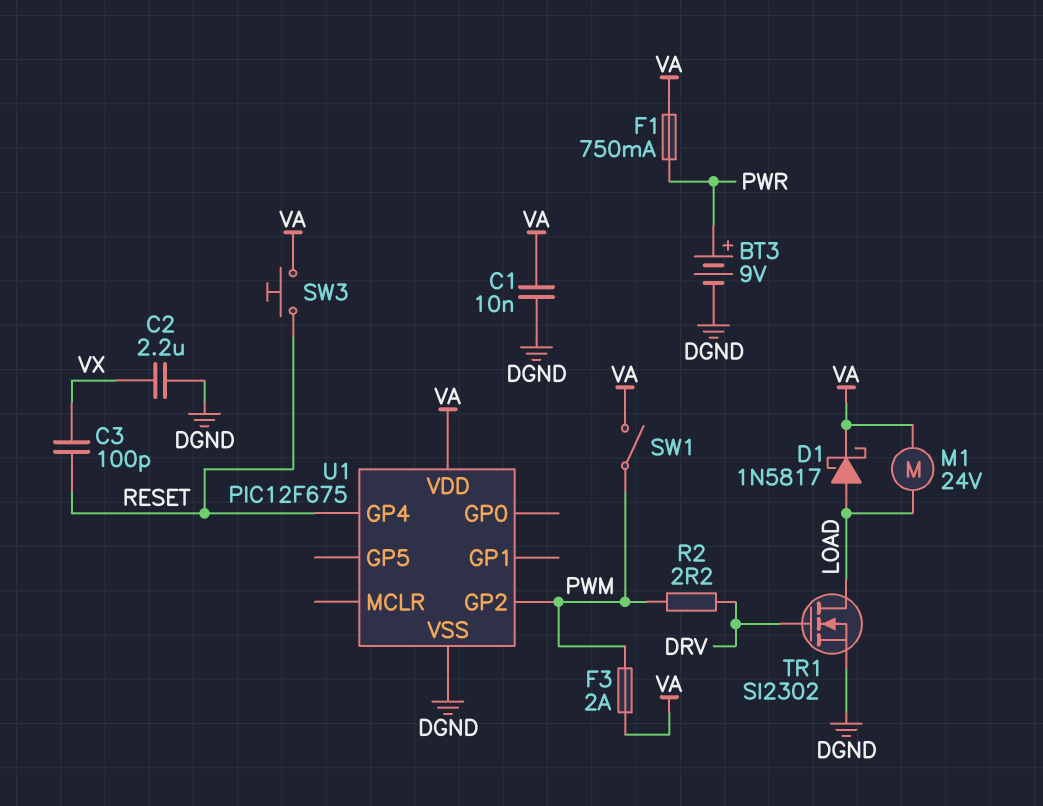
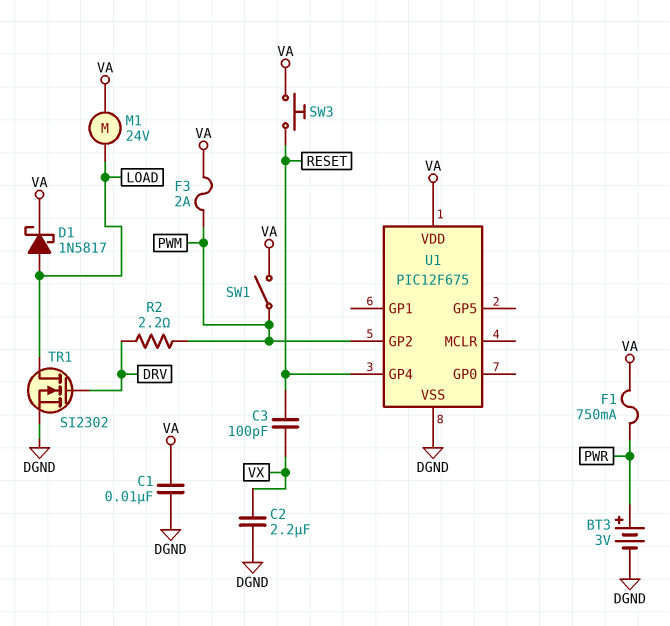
BT3: 9V (plus PWR, minus DGND) -> 3V (plus PWR, minus DGND)

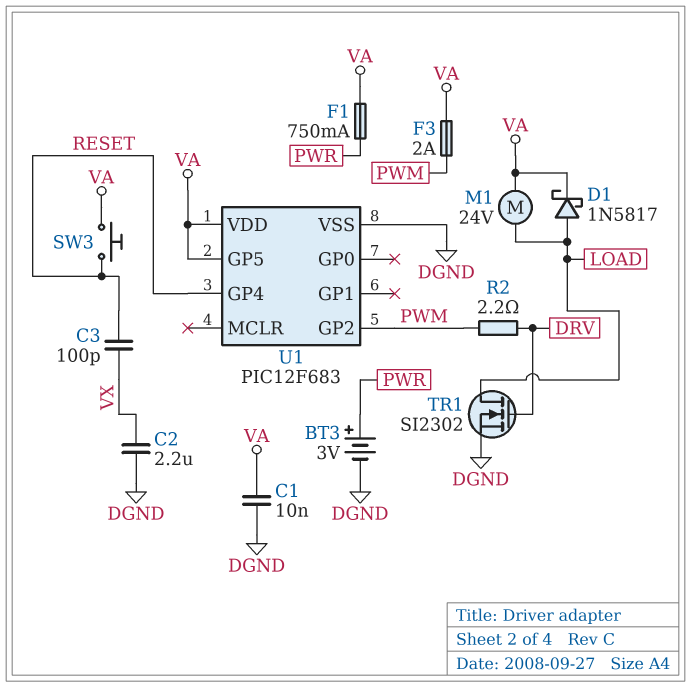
SW1: switch (PWM, VA) -> none
U1: PIC12F675 -> PIC12F683
U1 pin GP5: none -> VA

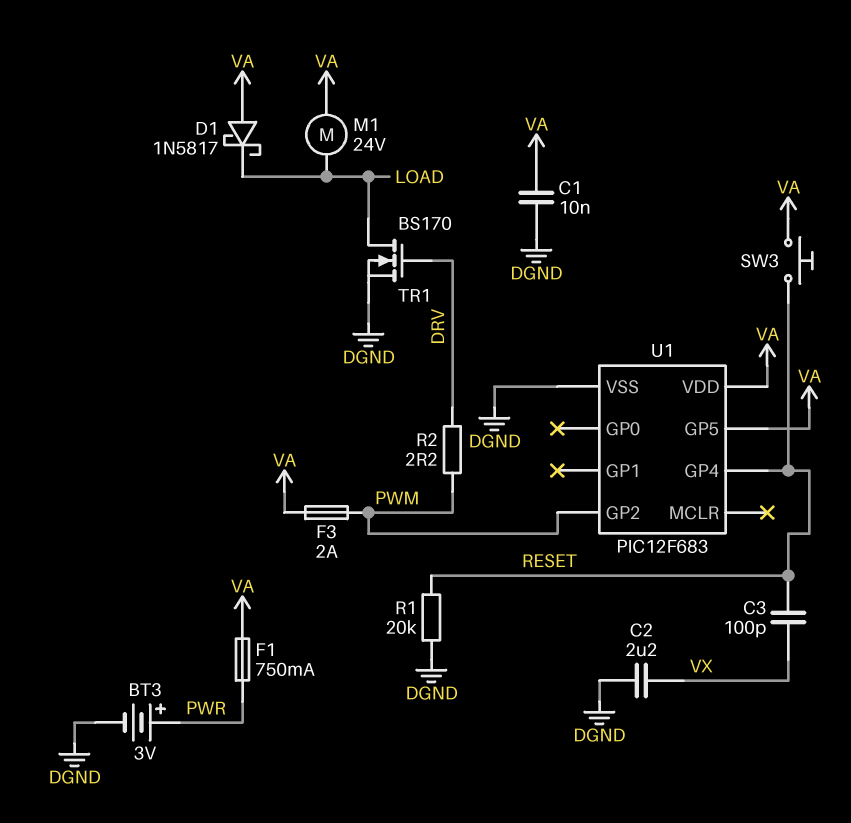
D1: schottky 1N5817 (A LOAD, K VA) -> schottky 1N5817 (A VA, K LOAD)
R1: none -> 20k (DGND, RESET)
TR1: NMOS SI2302 (G DRV, D LOAD, S DGND) -> NMOS BS170 (G DRV, D LOAD, S DGND)

